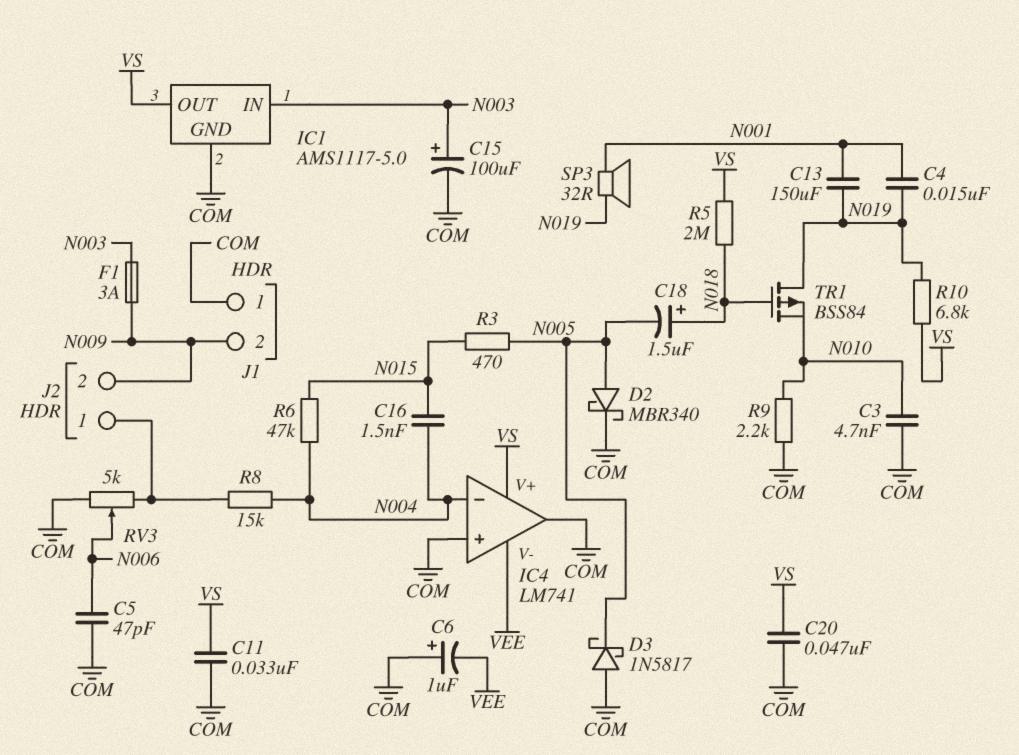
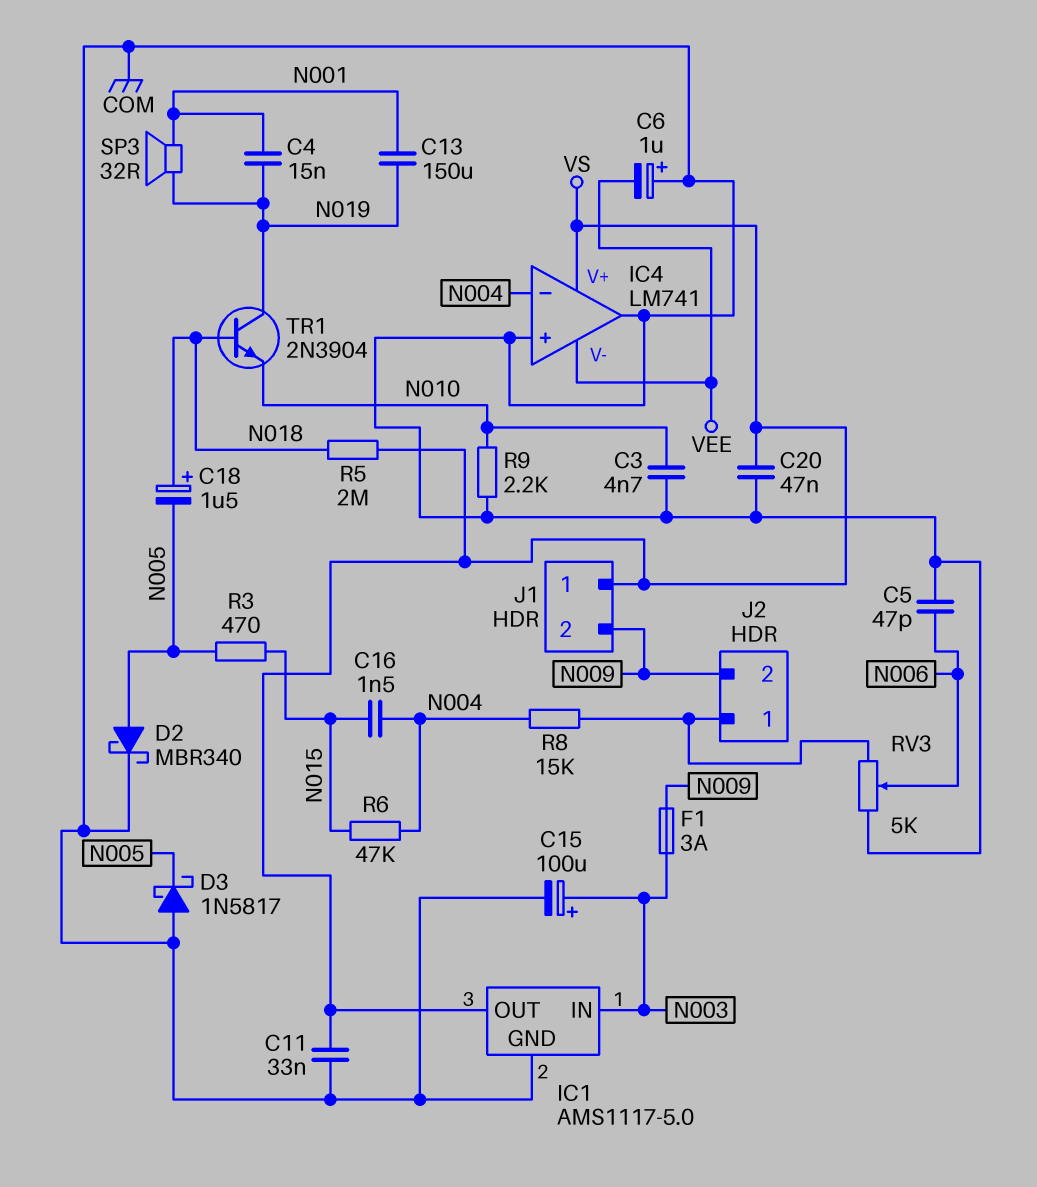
J1 pin 1: COM -> VS
R10: 6.8k (N019, VS) -> none
TR1: PMOS BSS84 (G N018, D N019, S N010) -> NPN 2N3904 (B N018, C N019, E N010)

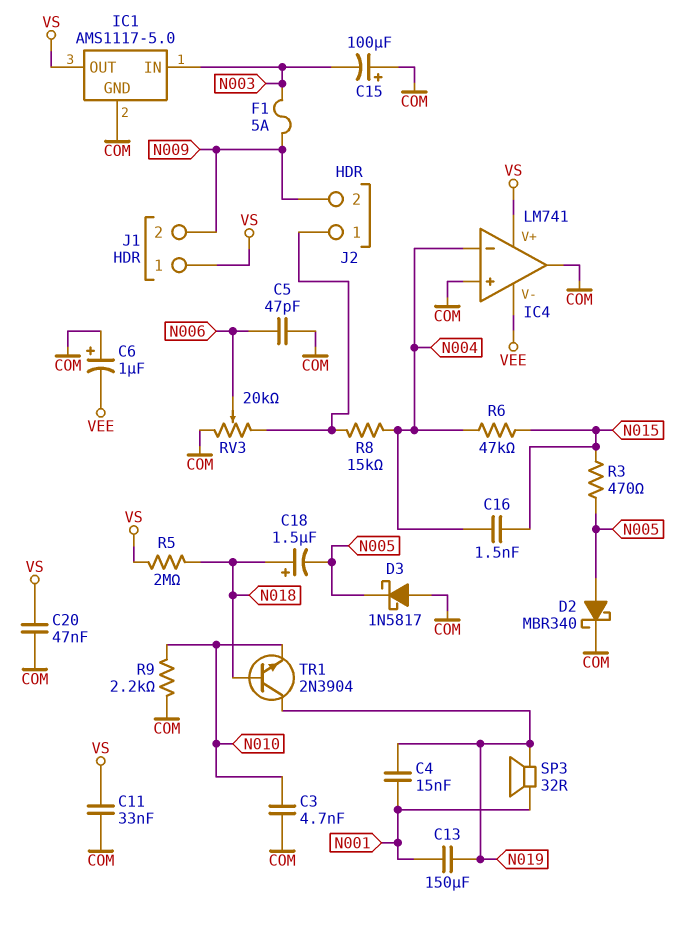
C15: 100uF (plus N003, minus COM) -> 100uF (plus COM, minus N003)
F1: 3A (N003, N009) -> 5A (N003, N009)
RV3: 5k (COM, J2/1, wiper N006) -> 20k (COM, J2/1, wiper N006)

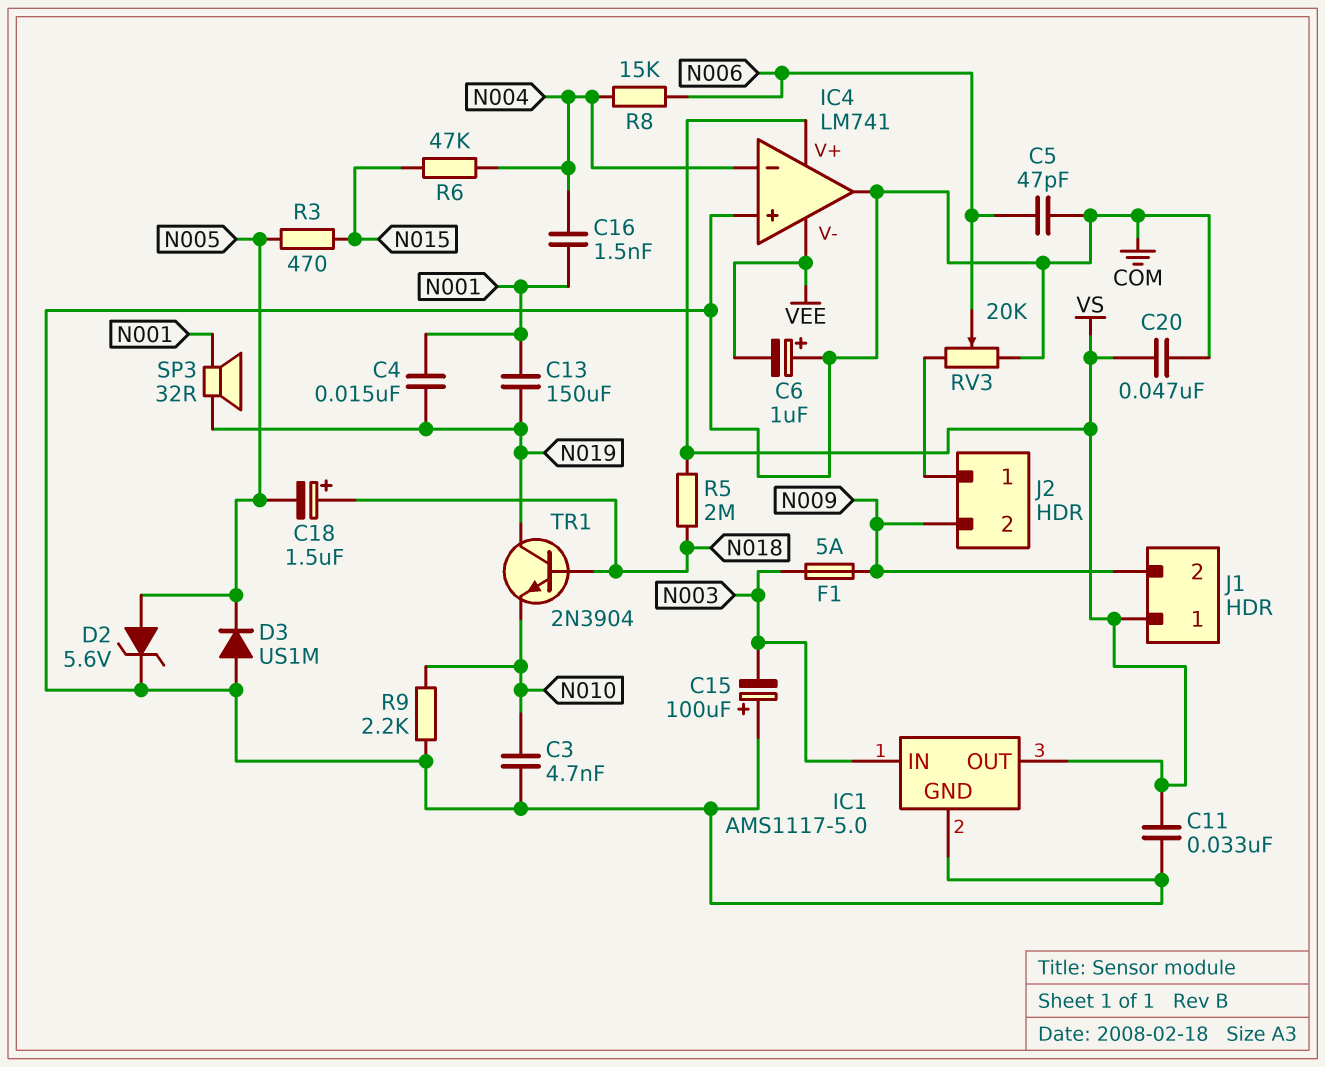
C16: 1.5nF (N004, N015) -> 1.5nF (N001, N004)
D2: schottky MBR340 (A N005, K COM) -> zener 5.6V (A N005, K COM)
D3: schottky 1N5817 (A COM, K N005) -> diode US1M (A COM, K N005)
R8: 15k (J2/1, N004) -> 15k (N004, N006)

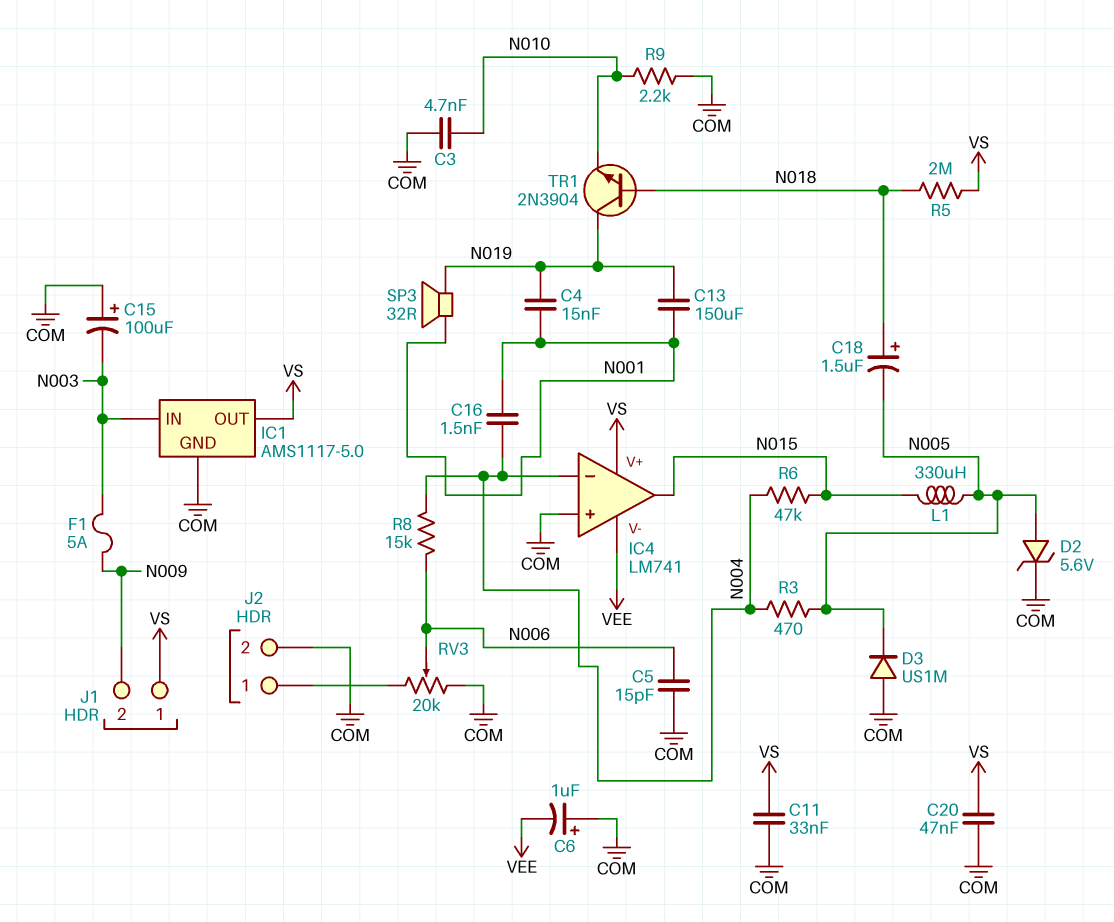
C5: 47pF (COM, N006) -> 15pF (COM, N006)
IC4 pin out: COM -> N015
J2 pin 2: N009 -> COM
L1: none -> 330uH (N005, N015)
R3: 470 (N005, N015) -> 470 (N004, N005)

